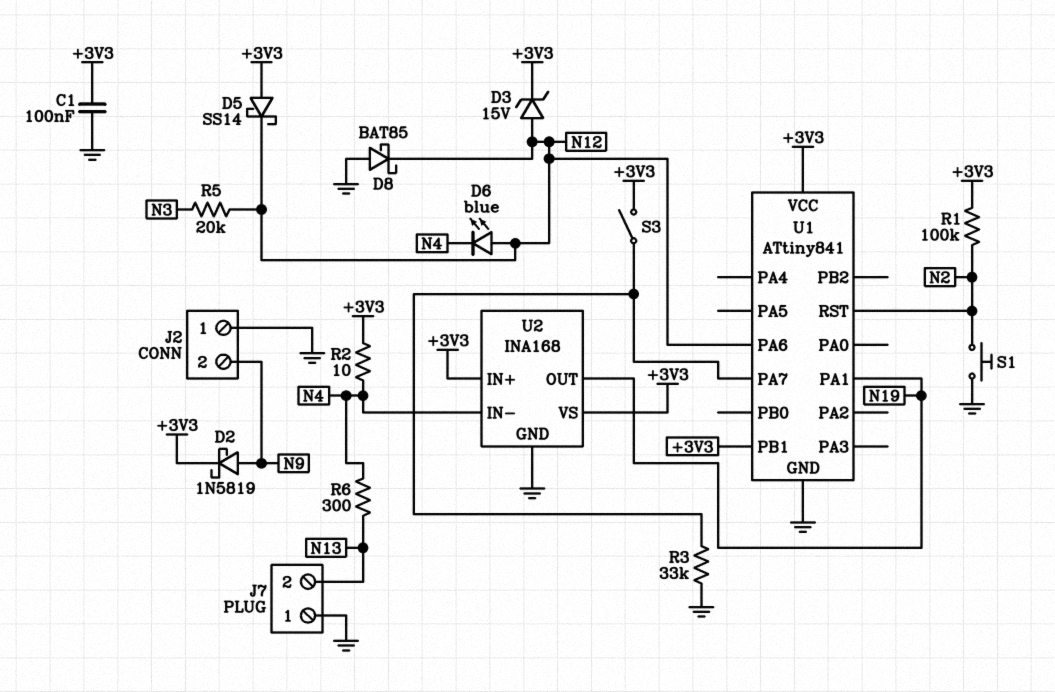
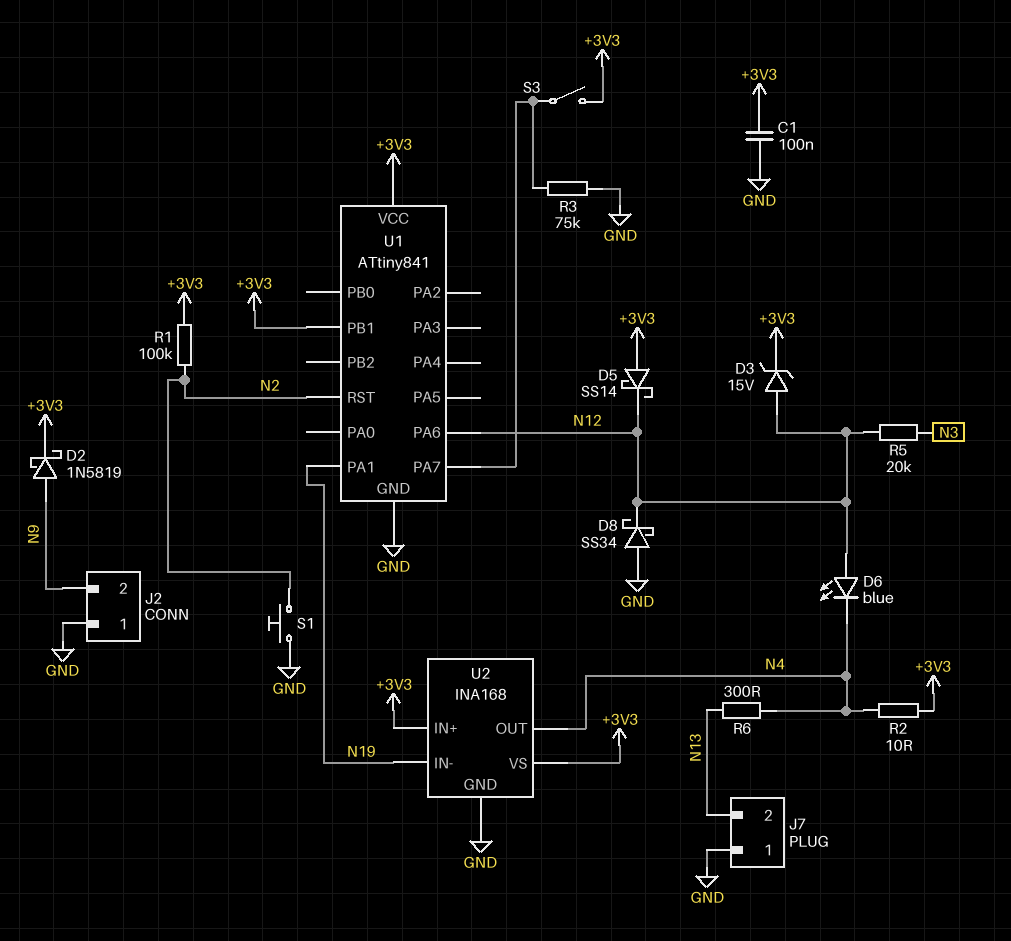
D8: schottky BAT85 (A GND, K N12) -> schottky SS34 (A GND, K N12)
R3: 33k (GND, U1/PA7) -> 75k (GND, U1/PA7)
U2 pin IN-: N4 -> N19
U2 pin OUT: N19 -> N4

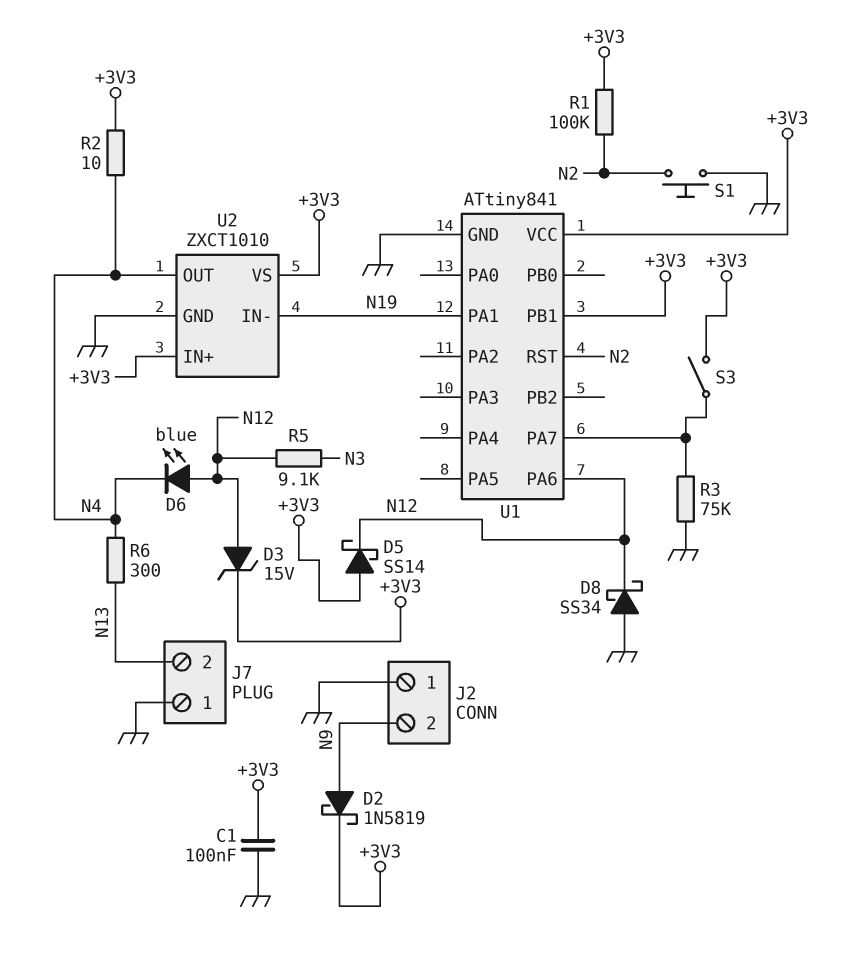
R5: 20k (N3, N12) -> 9.1k (N3, N12)
U2: INA168 -> ZXCT1010

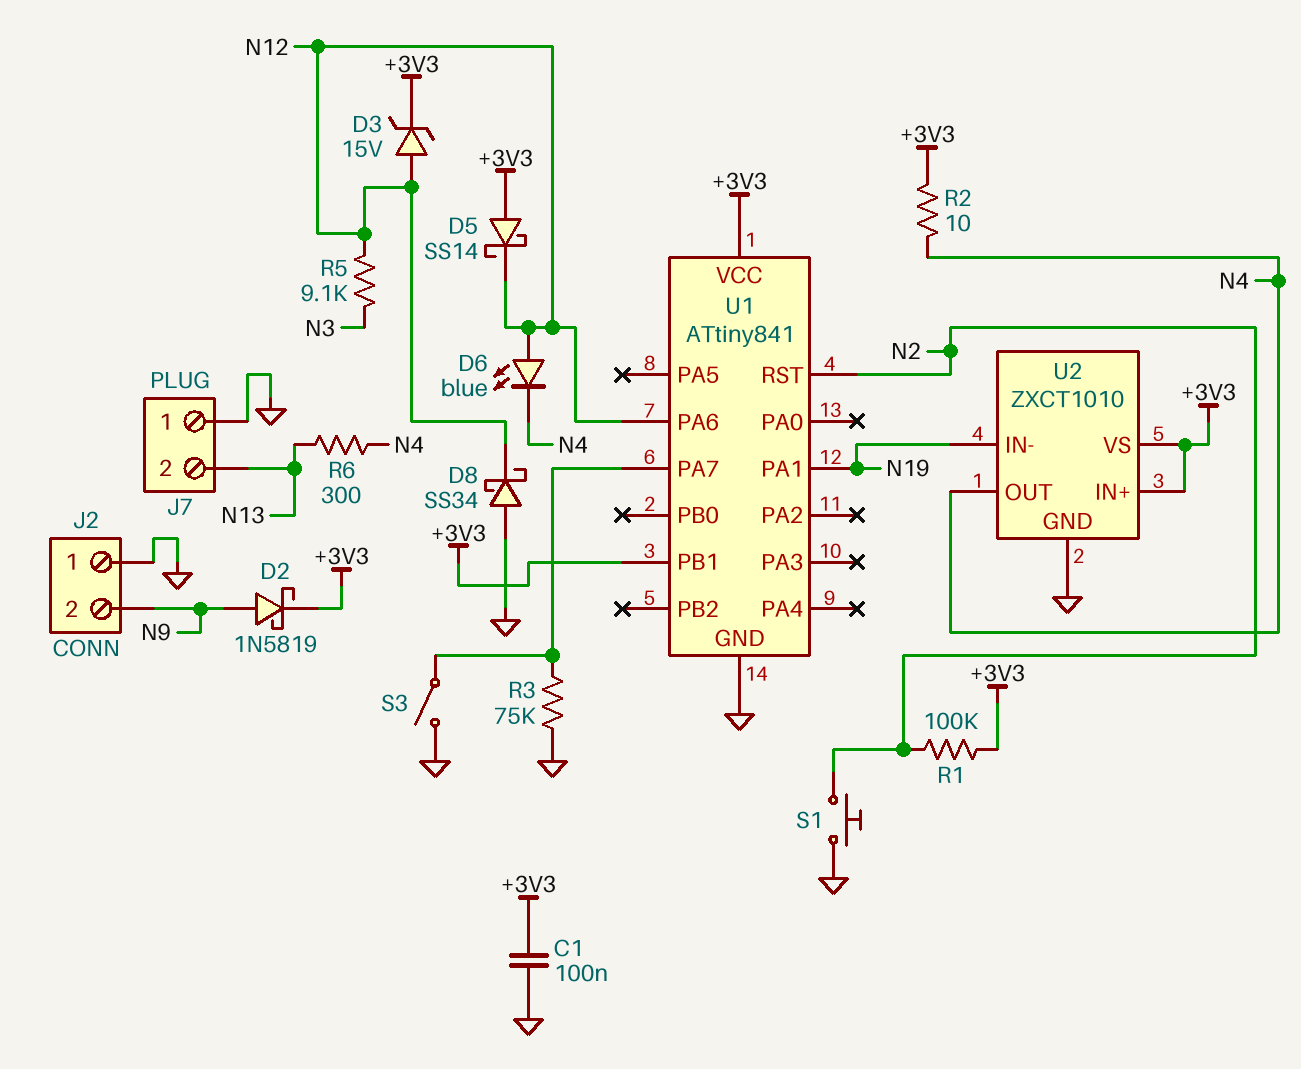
S3: switch (+3V3, U1/PA7) -> switch (GND, U1/PA7)

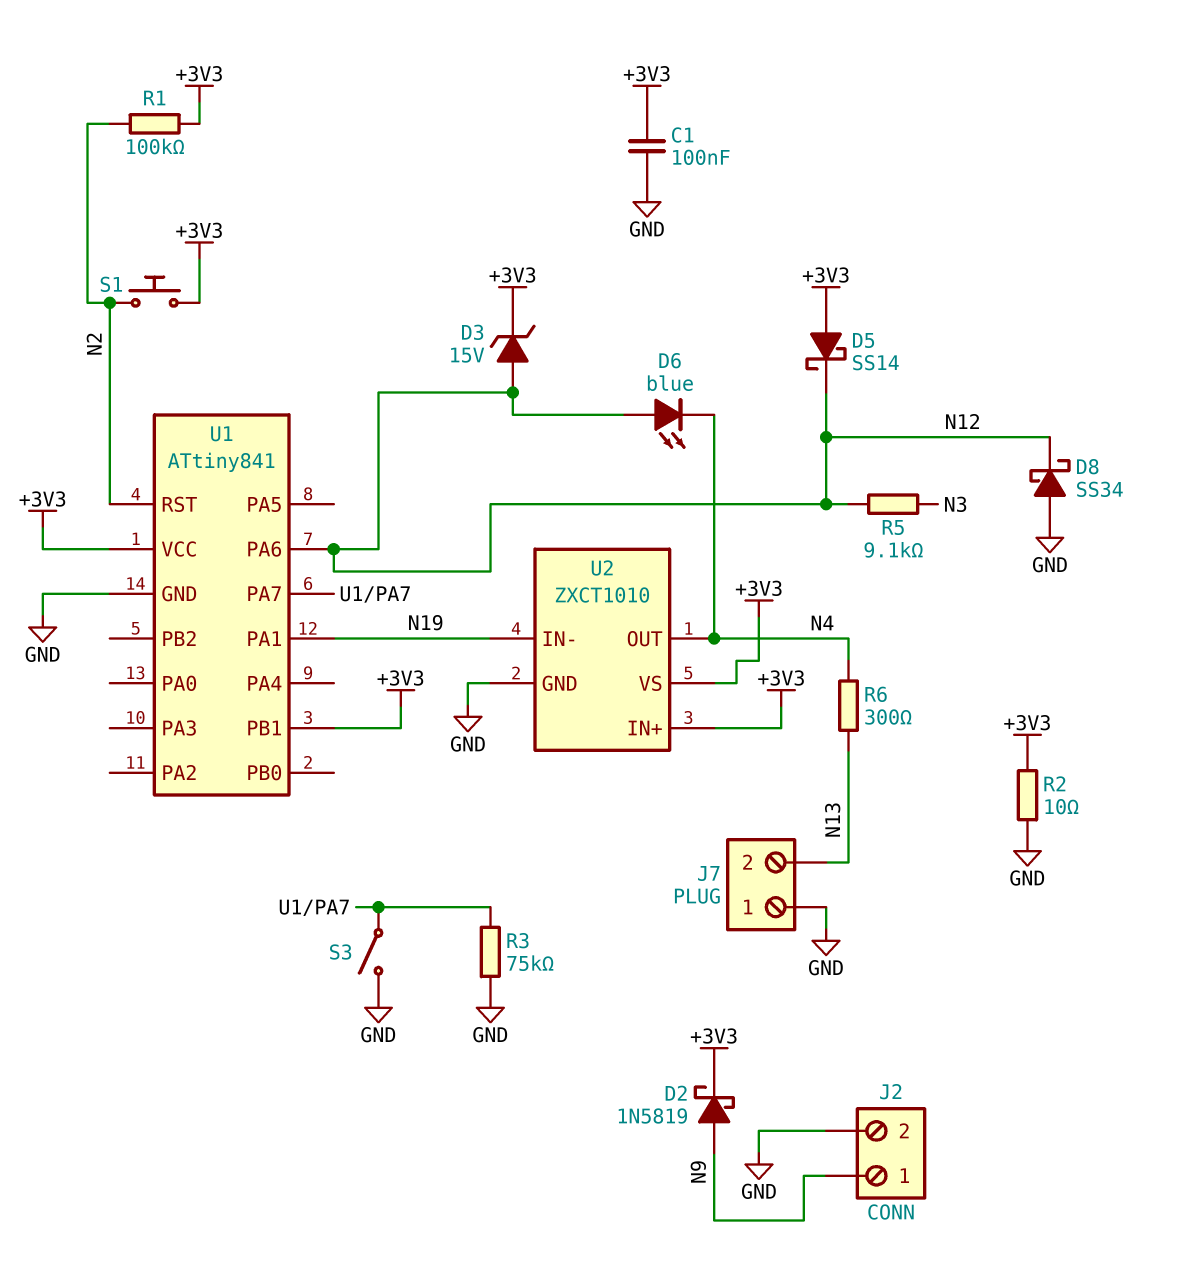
J2 pin 1: GND -> N9
J2 pin 2: N9 -> GND
R2: 10 (+3V3, N4) -> 10 (+3V3, GND)
S1: button (GND, N2) -> button (+3V3, N2)

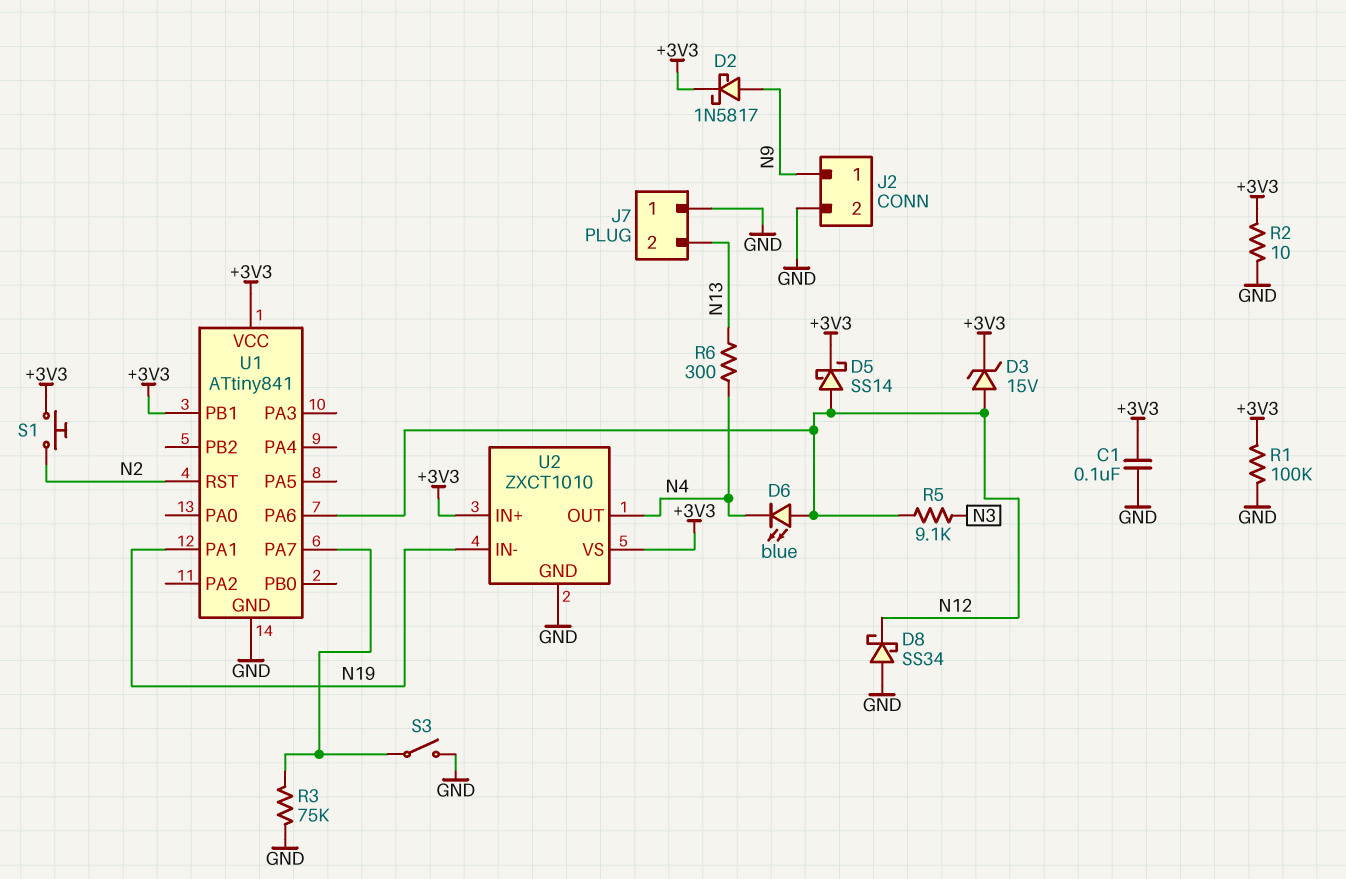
D2: schottky 1N5819 (A N9, K +3V3) -> schottky 1N5817 (A N9, K +3V3)
D5: schottky SS14 (A +3V3, K N12) -> schottky SS14 (A N12, K +3V3)
R1: 100k (+3V3, N2) -> 100k (+3V3, GND)

